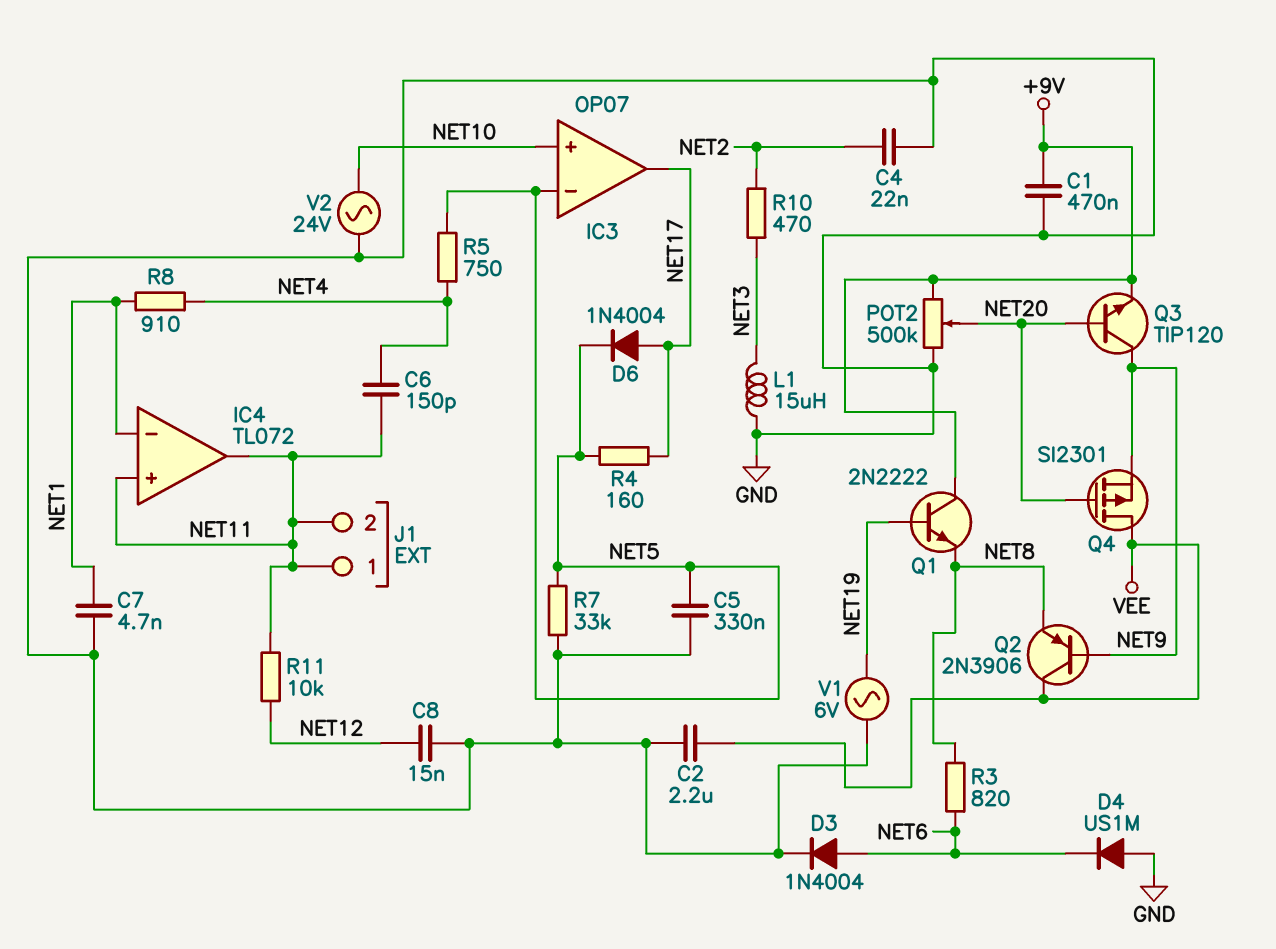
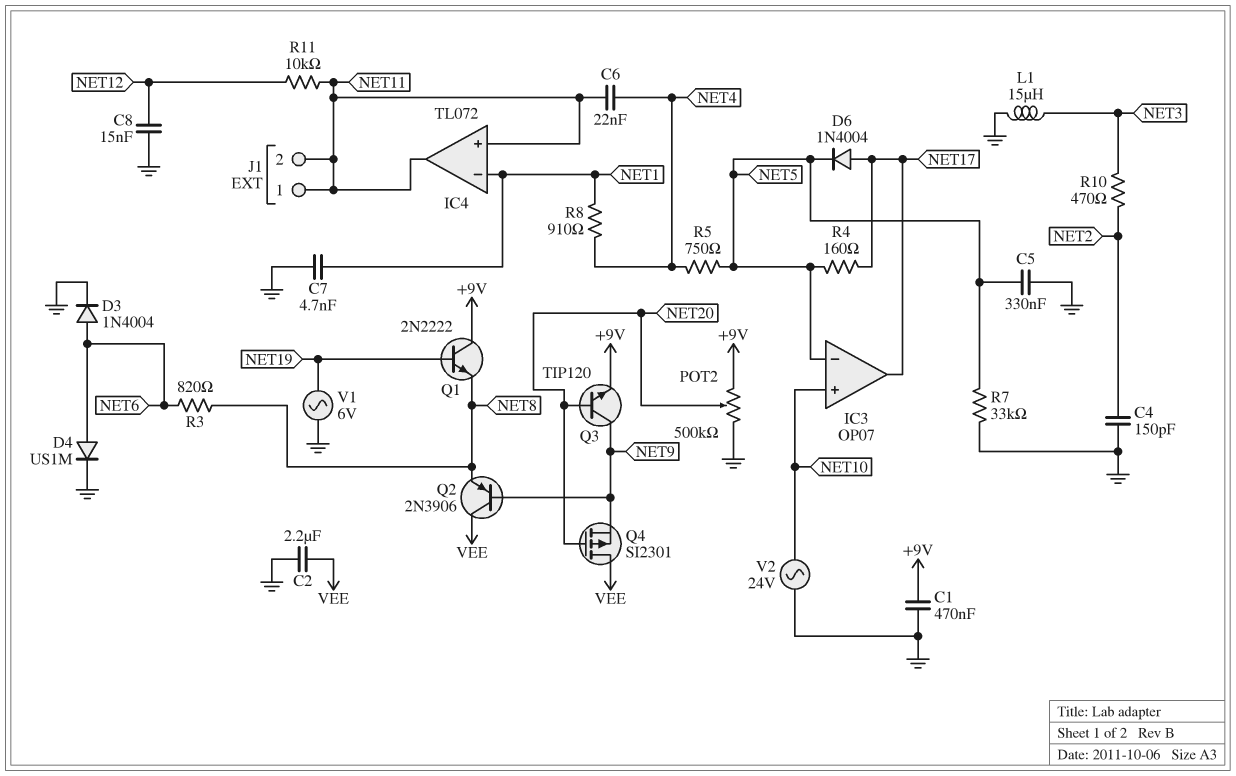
C4: 22nF (GND, NET2) -> 150pF (GND, NET2)
C6: 150pF (NET4, NET11) -> 22nF (NET4, NET11)
D4: diode US1M (A GND, K NET6) -> diode US1M (A NET6, K GND)

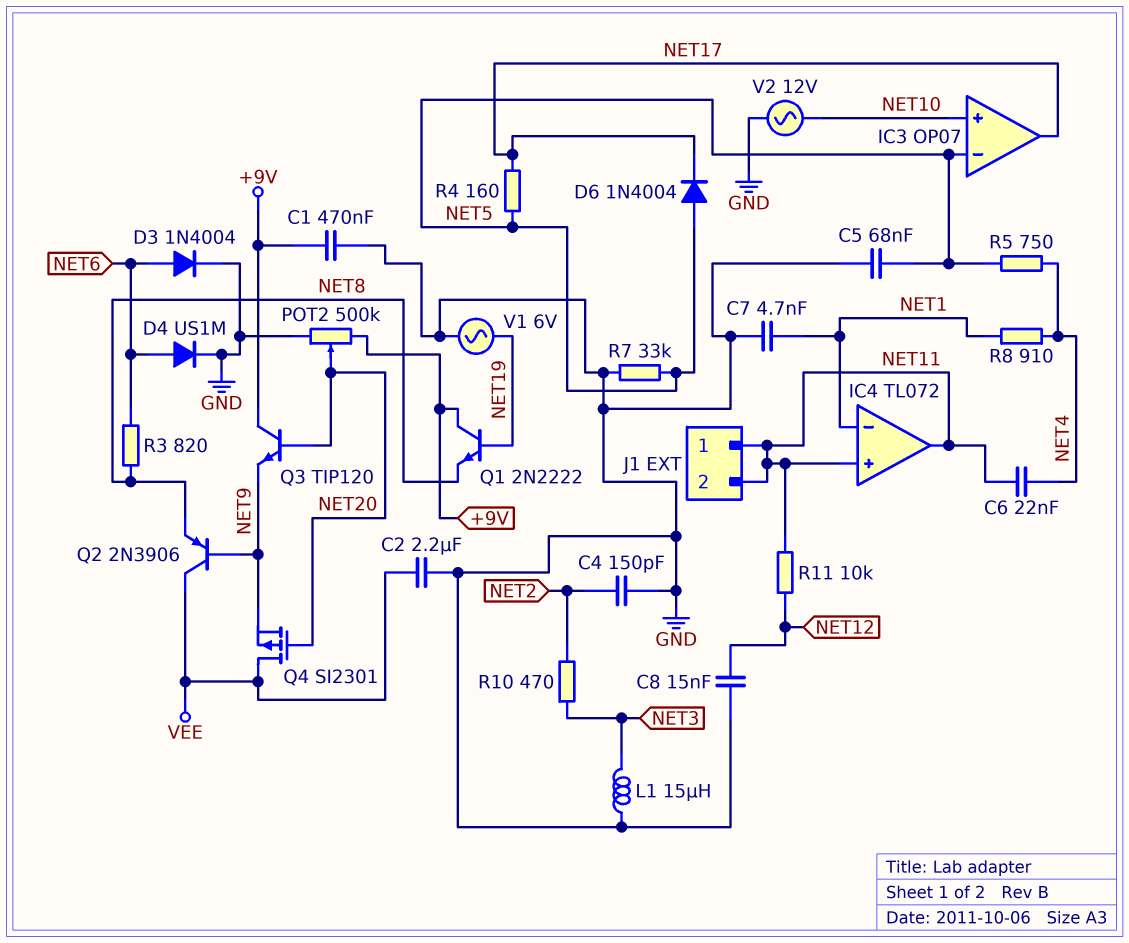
C5: 330nF (GND, NET5) -> 68nF (GND, NET5)
D6: diode 1N4004 (A NET17, K NET5) -> diode 1N4004 (A NET5, K NET17)
Q3: NPN TIP120 (B NET20, C NET9, E +9V) -> NPN TIP120 (B NET20, C +9V, E NET9)
V2: AC 24V (GND, NET10) -> AC 12V (GND, NET10)

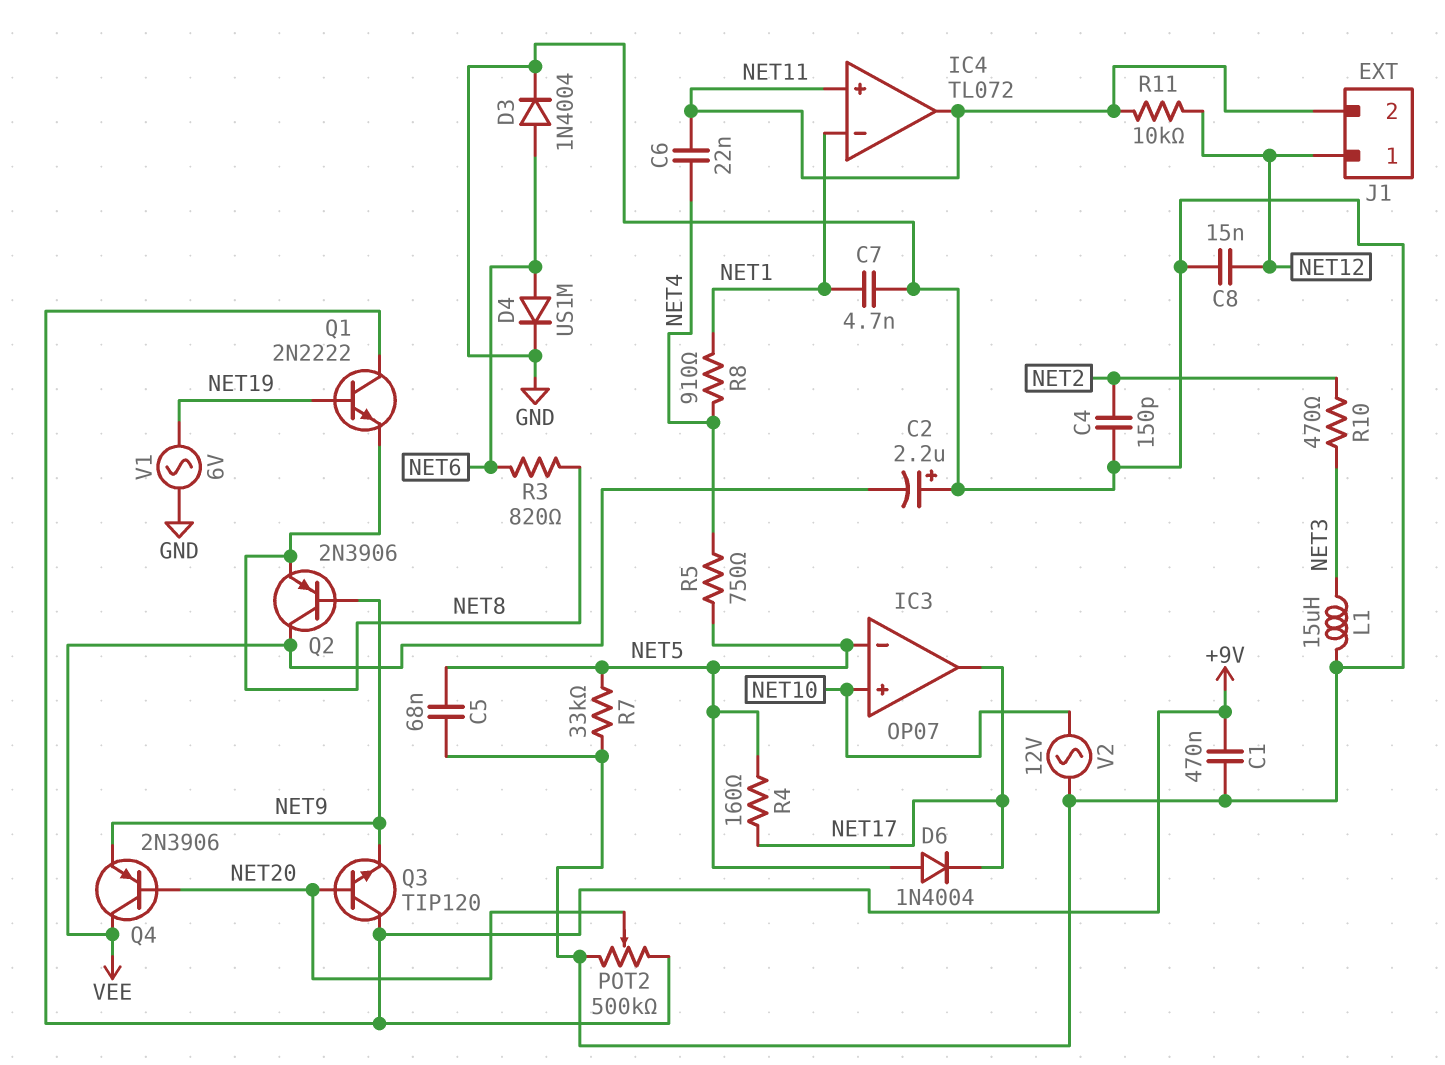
C2: 2.2uF (GND, VEE) -> 2.2uF (plus GND, minus VEE)
J1 pin 1: NET11 -> NET12
Q4: PMOS SI2301 (G NET20, D VEE, S NET9) -> PNP 2N3906 (B NET20, C VEE, E NET9)

